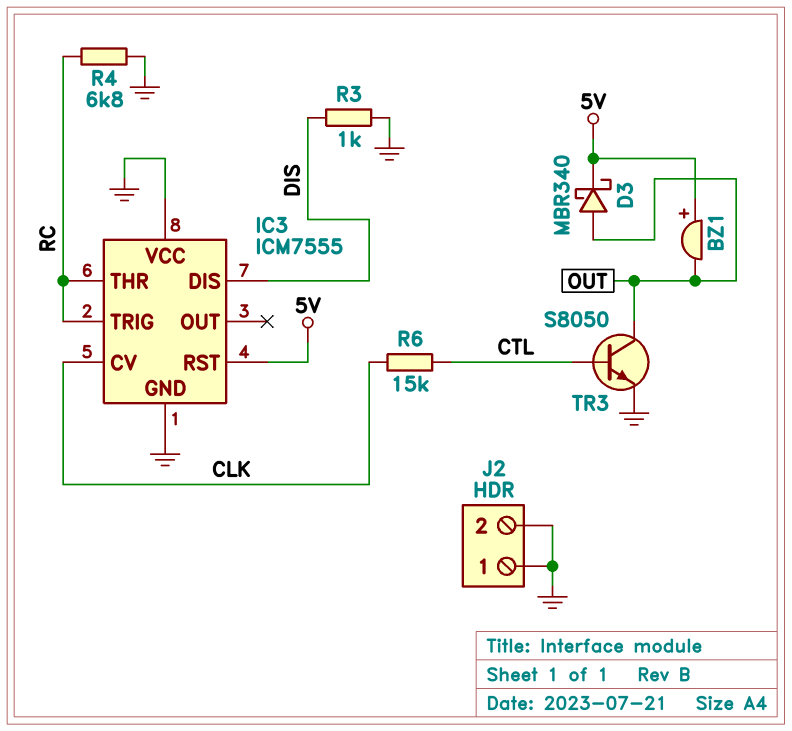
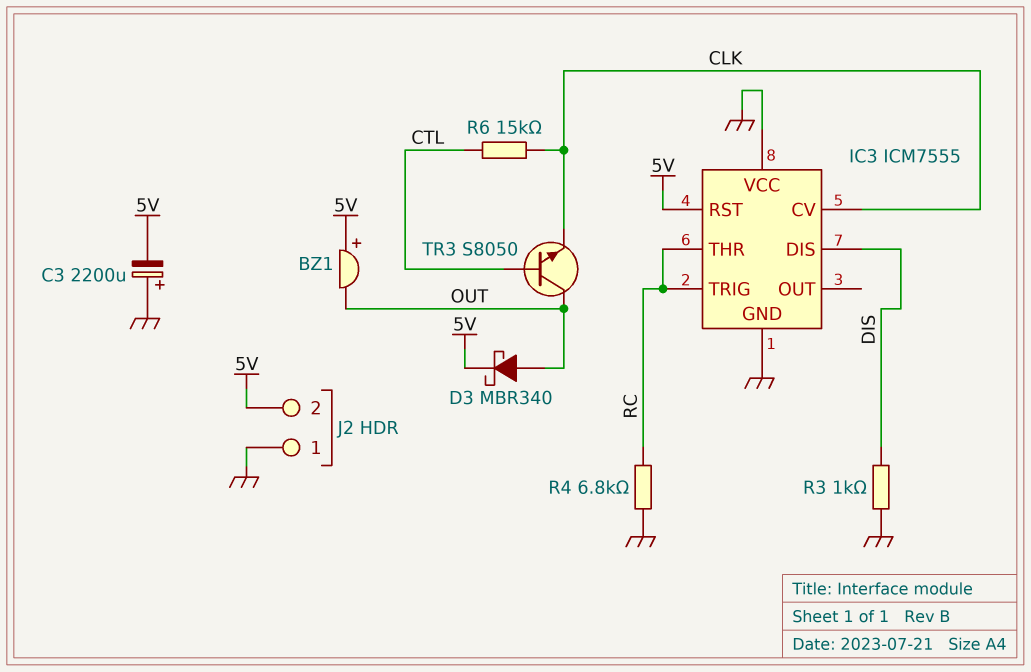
C3: none -> 2200uF (plus GND, minus 5V)
J2 pin 2: GND -> 5V
TR3: NPN S8050 (B CTL, C OUT, E GND) -> NPN S8050 (B CTL, C OUT, E CLK)

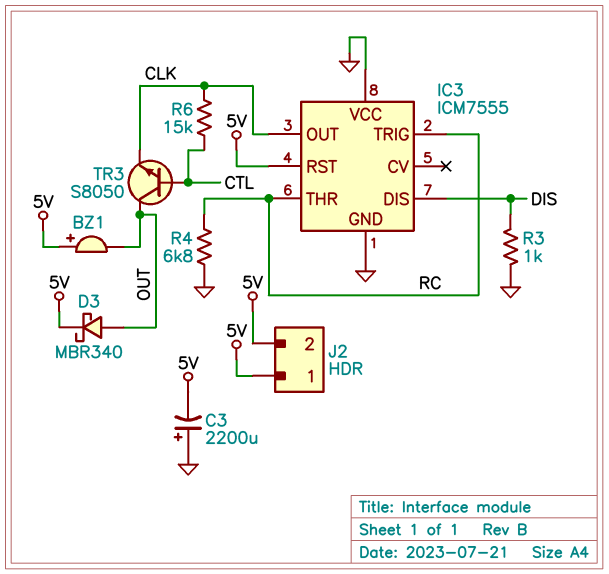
IC3 pin CV: CLK -> none
IC3 pin OUT: none -> CLK
J2 pin 1: GND -> 5V

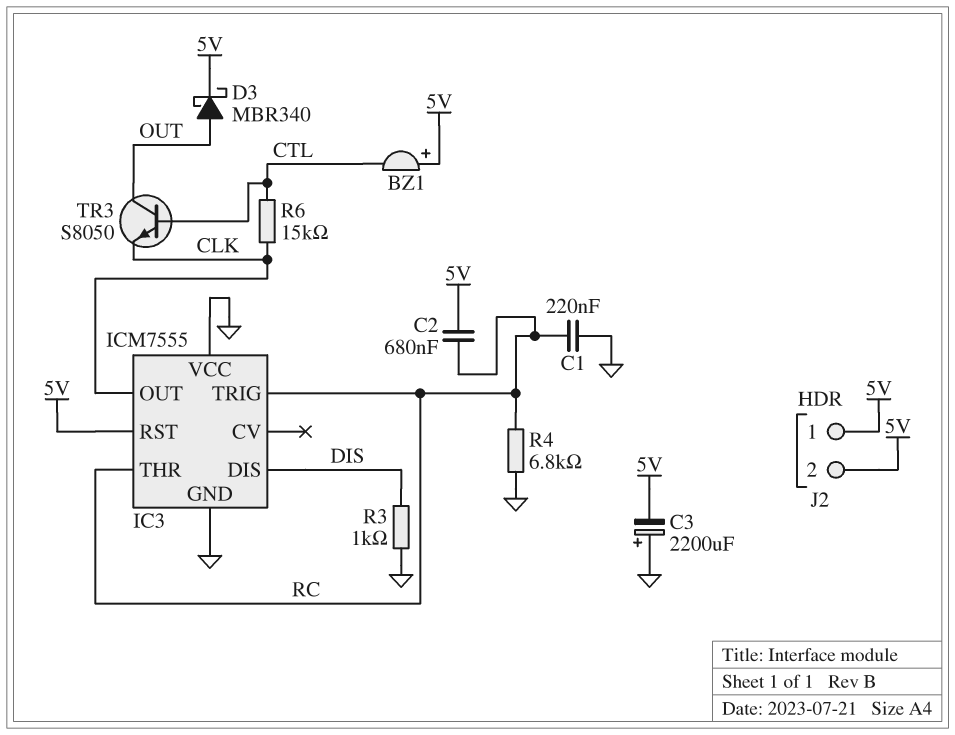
BZ1: buzzer (plus 5V, minus OUT) -> buzzer (plus 5V, minus CTL)
C1: none -> 220nF (GND, RC)
C2: none -> 680nF (5V, RC)

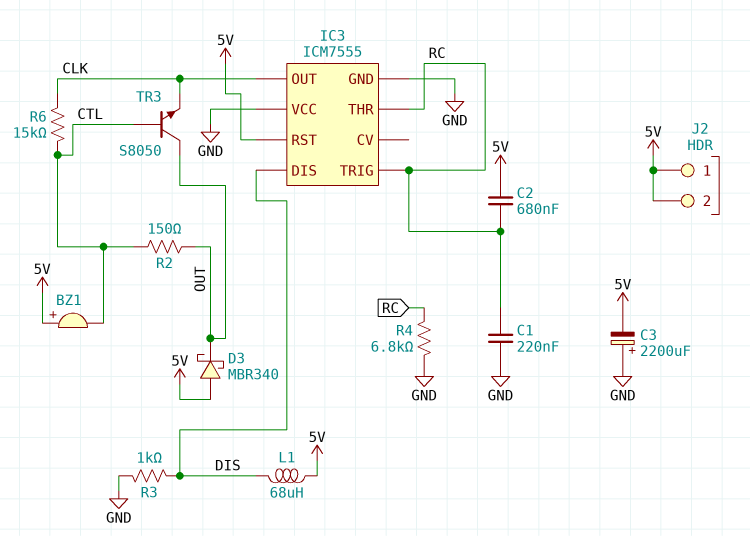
D3: schottky MBR340 (A OUT, K 5V) -> schottky MBR340 (A 5V, K OUT)
L1: none -> 68uH (5V, DIS)
R2: none -> 150 (CTL, OUT)

